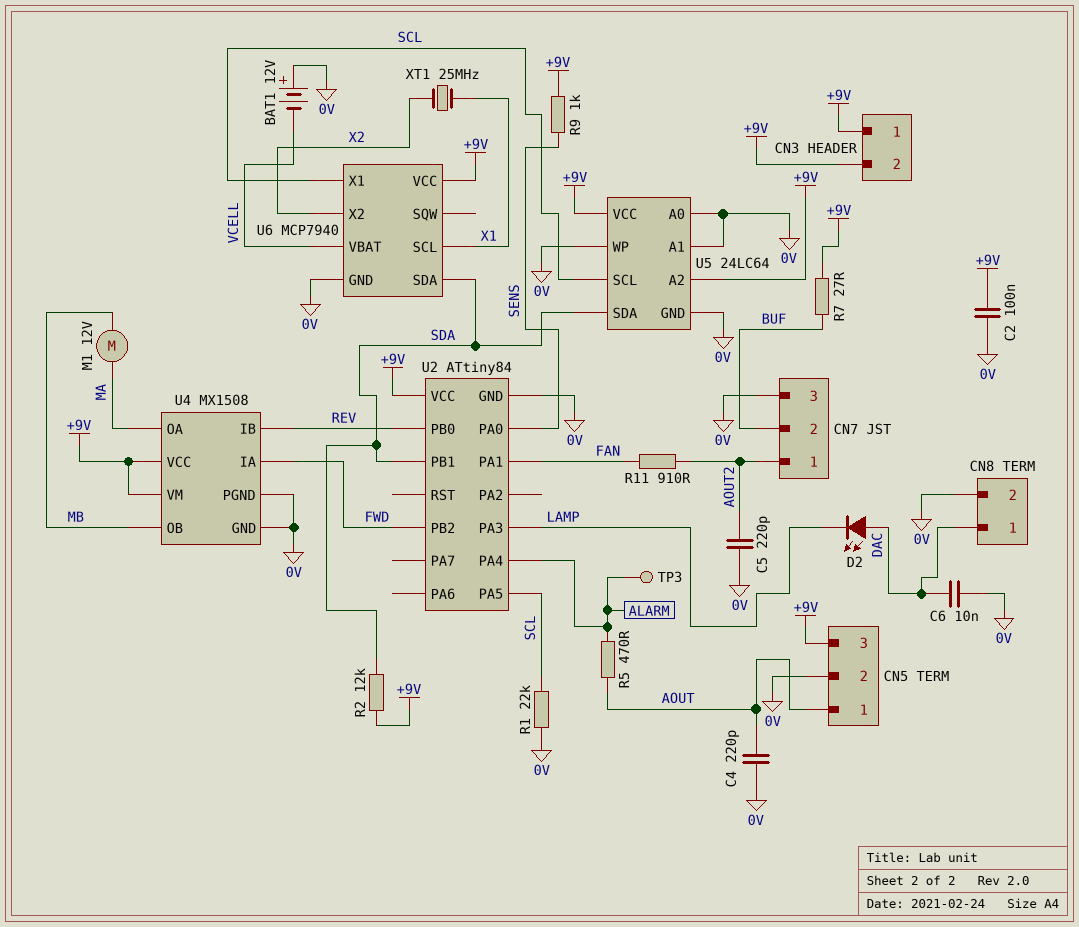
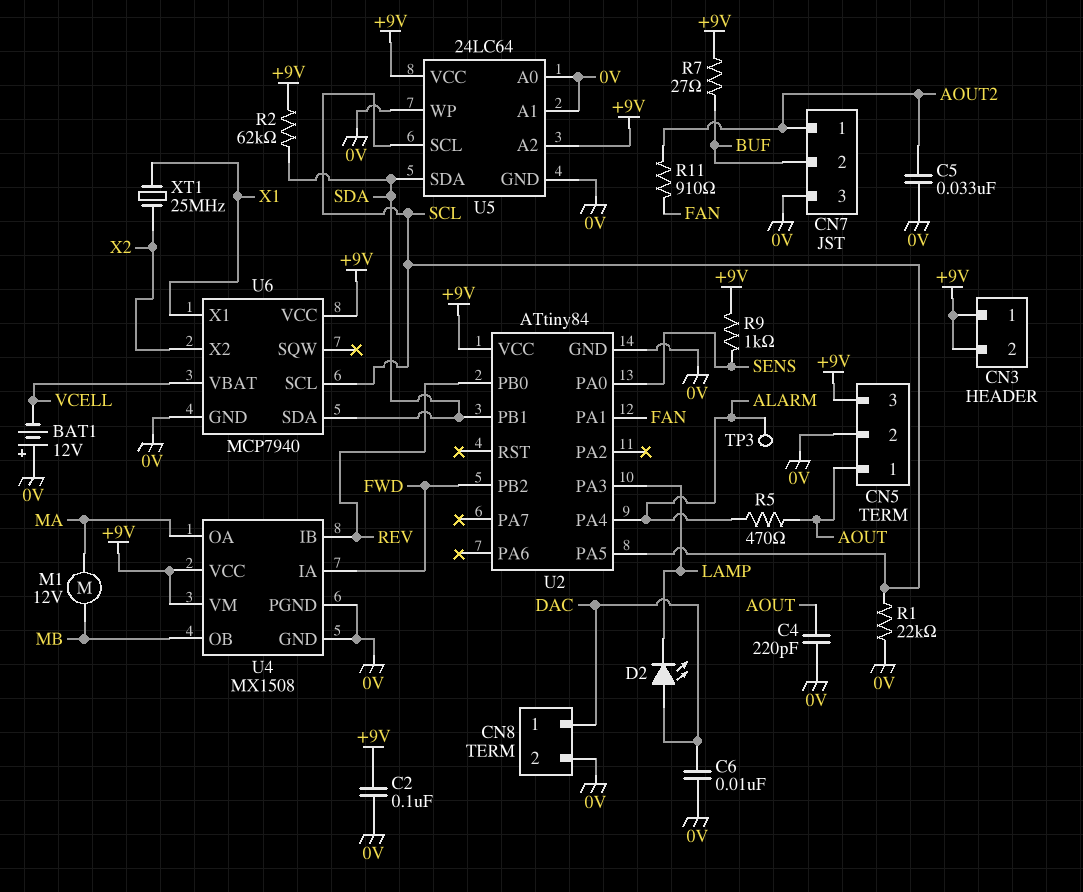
C5: 220pF (0V, AOUT2) -> 33nF (0V, AOUT2)
R2: 12k (+9V, SDA) -> 62k (+9V, SDA)
U6 pin SCL: X1 -> SCL
U6 pin X1: SCL -> X1

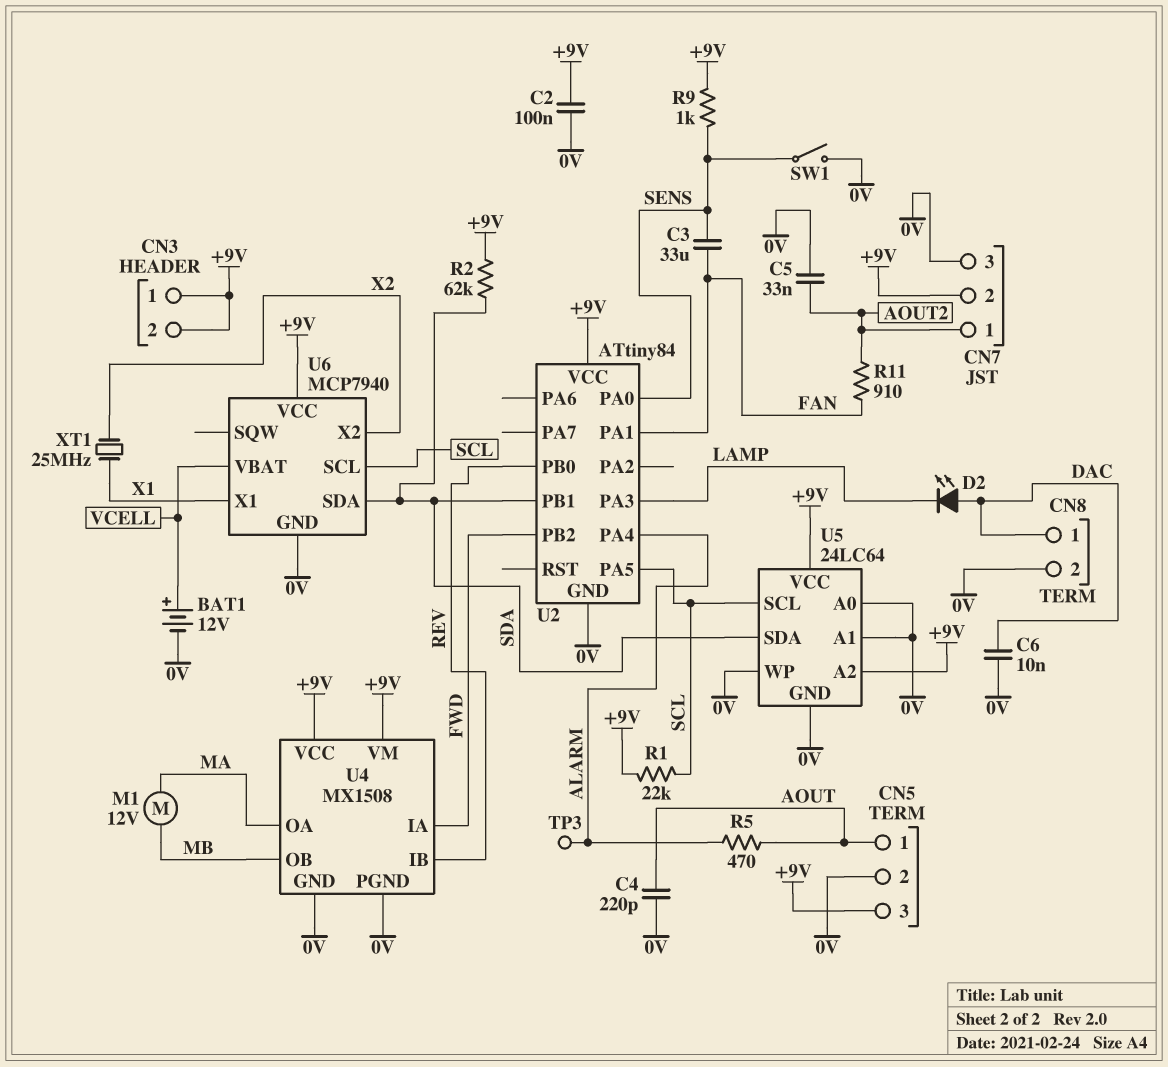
BAT1: 12V (plus 0V, minus VCELL) -> 12V (plus VCELL, minus 0V)
C3: none -> 33uF (FAN, SENS)
CN7 pin 2: BUF -> +9V
R1: 22k (0V, SCL) -> 22k (+9V, SCL)
R7: 27 (+9V, BUF) -> none
SW1: none -> switch (0V, SENS)

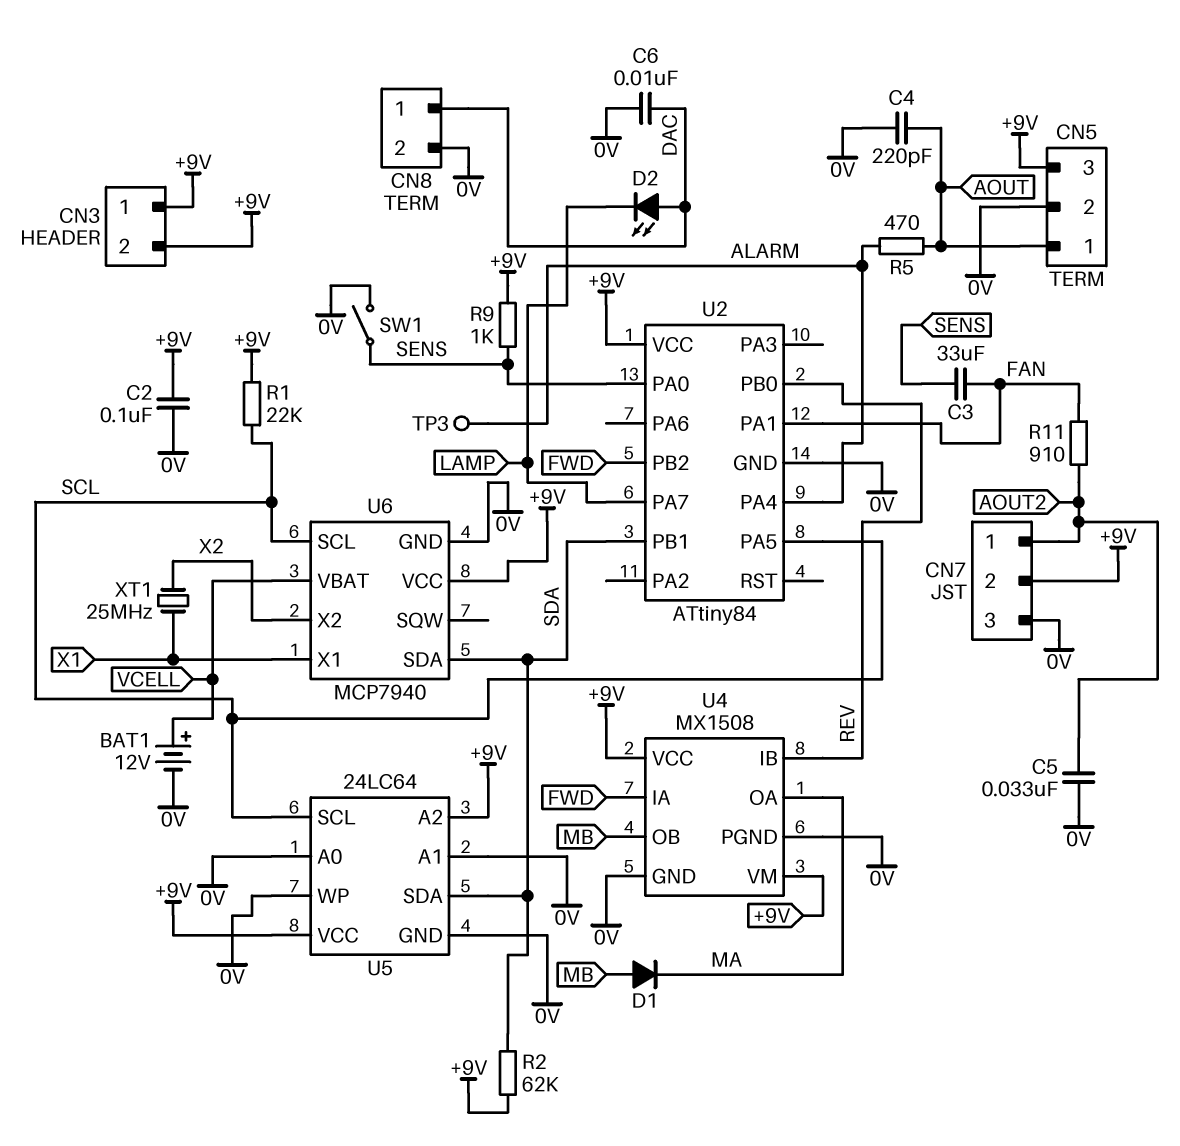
D1: none -> diode (A MB, K MA)
M1: motor 12V (MA, MB) -> none
U2 pin PA3: LAMP -> none
U2 pin PA7: none -> LAMP

